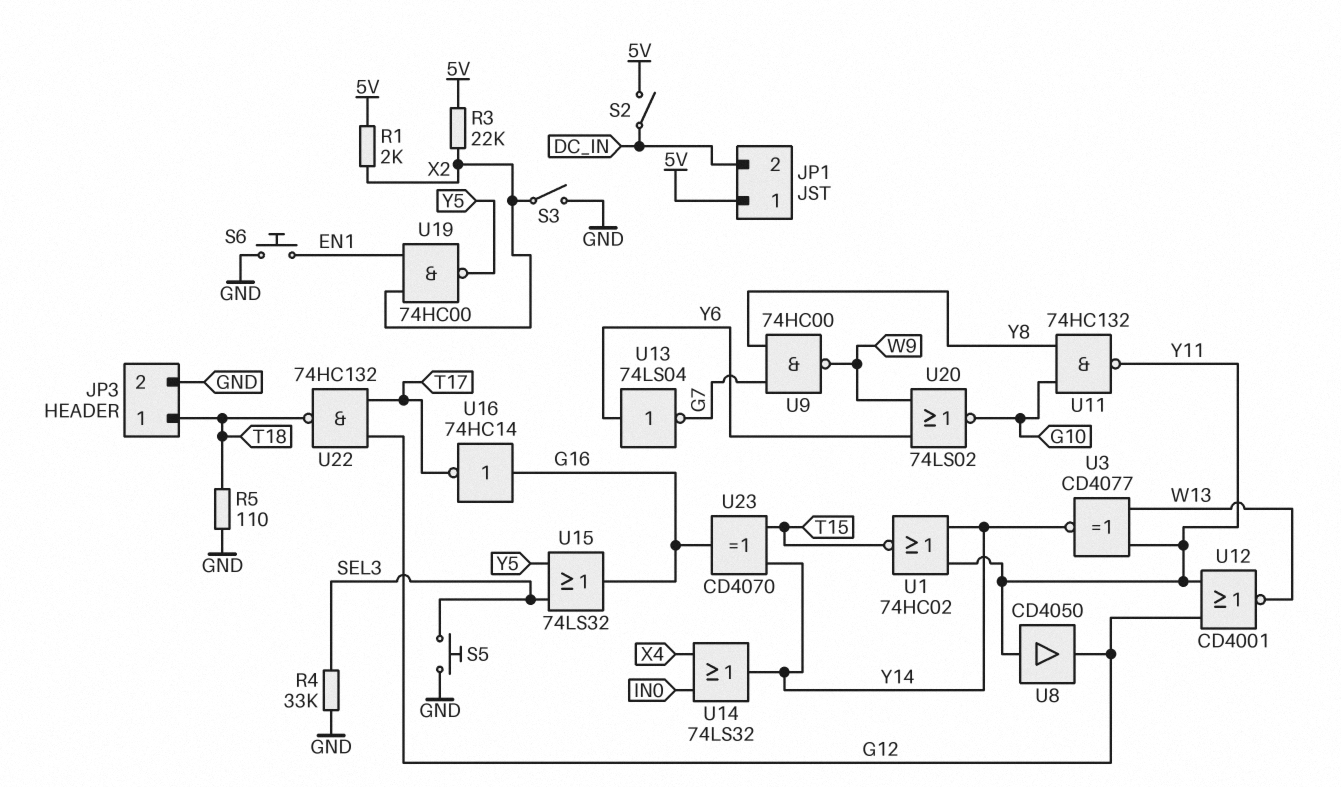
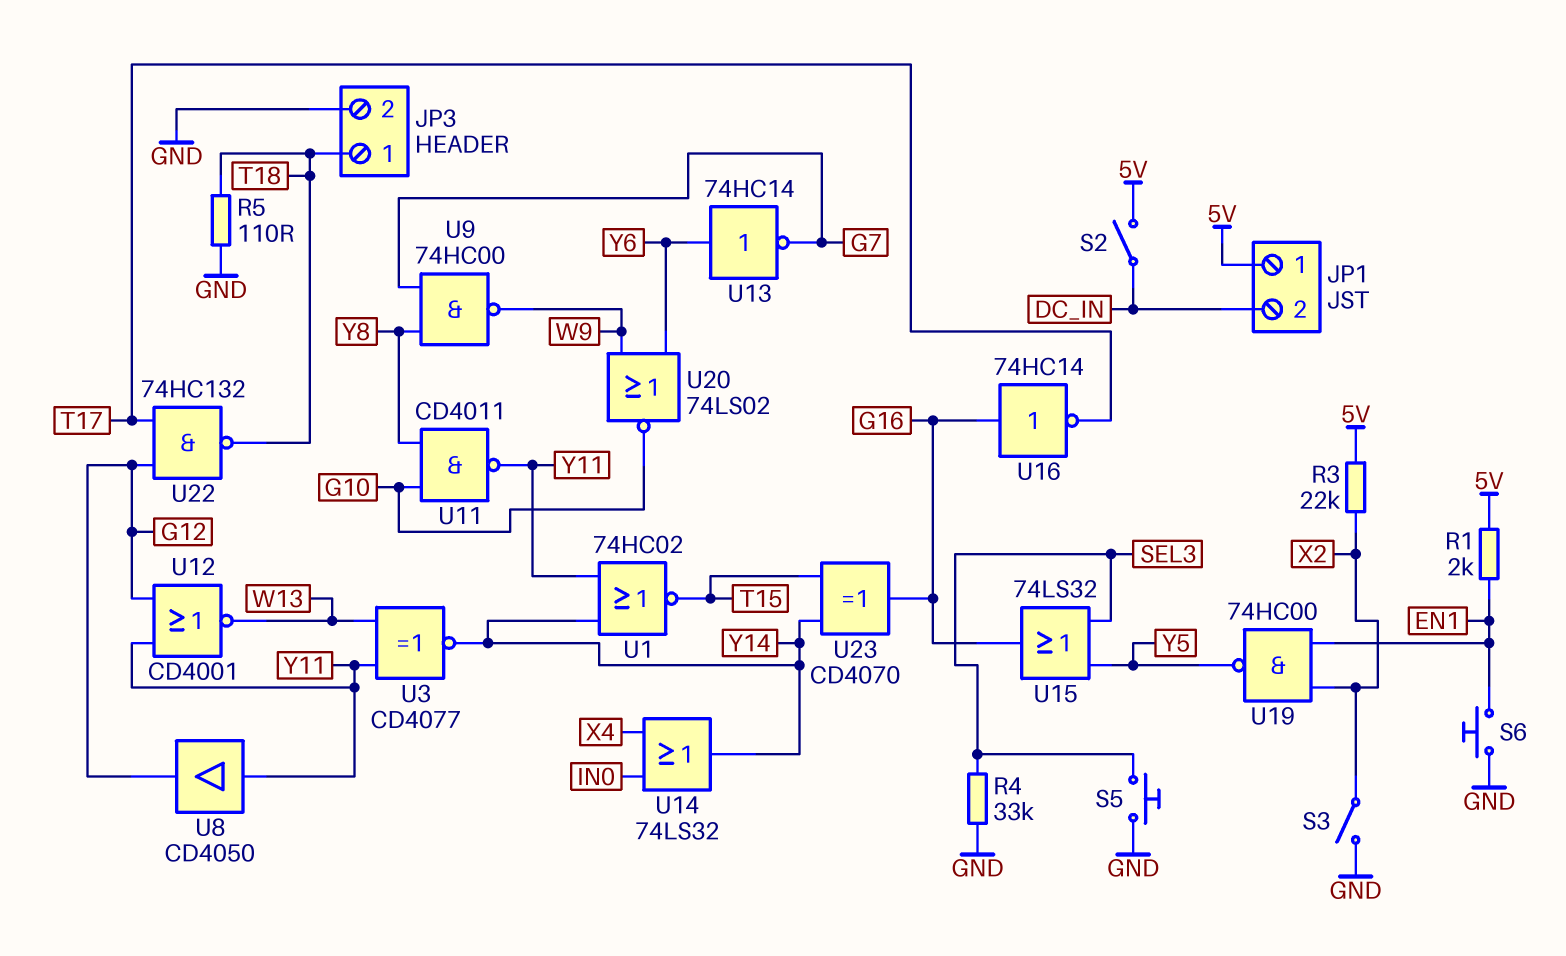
R1: 2k (5V, X2) -> 2k (5V, EN1)
U11: NAND 74HC132 (in G10, in Y8, out Y11) -> NAND CD4011 (in G10, in Y8, out Y11)
U13: NOT 74LS04 (in Y6, out G7) -> NOT 74HC14 (in Y6, out G7)

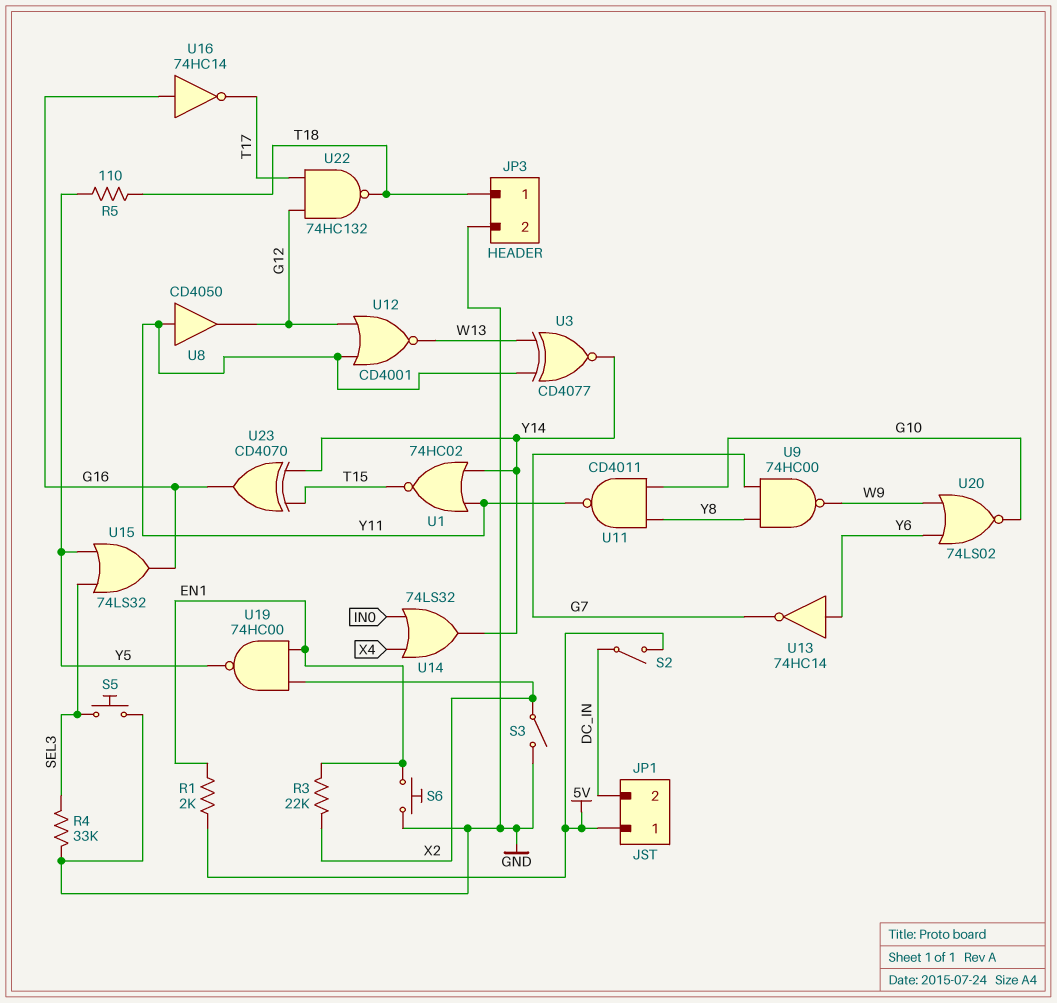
R3: 22k (5V, X2) -> 22k (EN1, X2)
R5: 110 (GND, T18) -> 110 (T18, Y5)

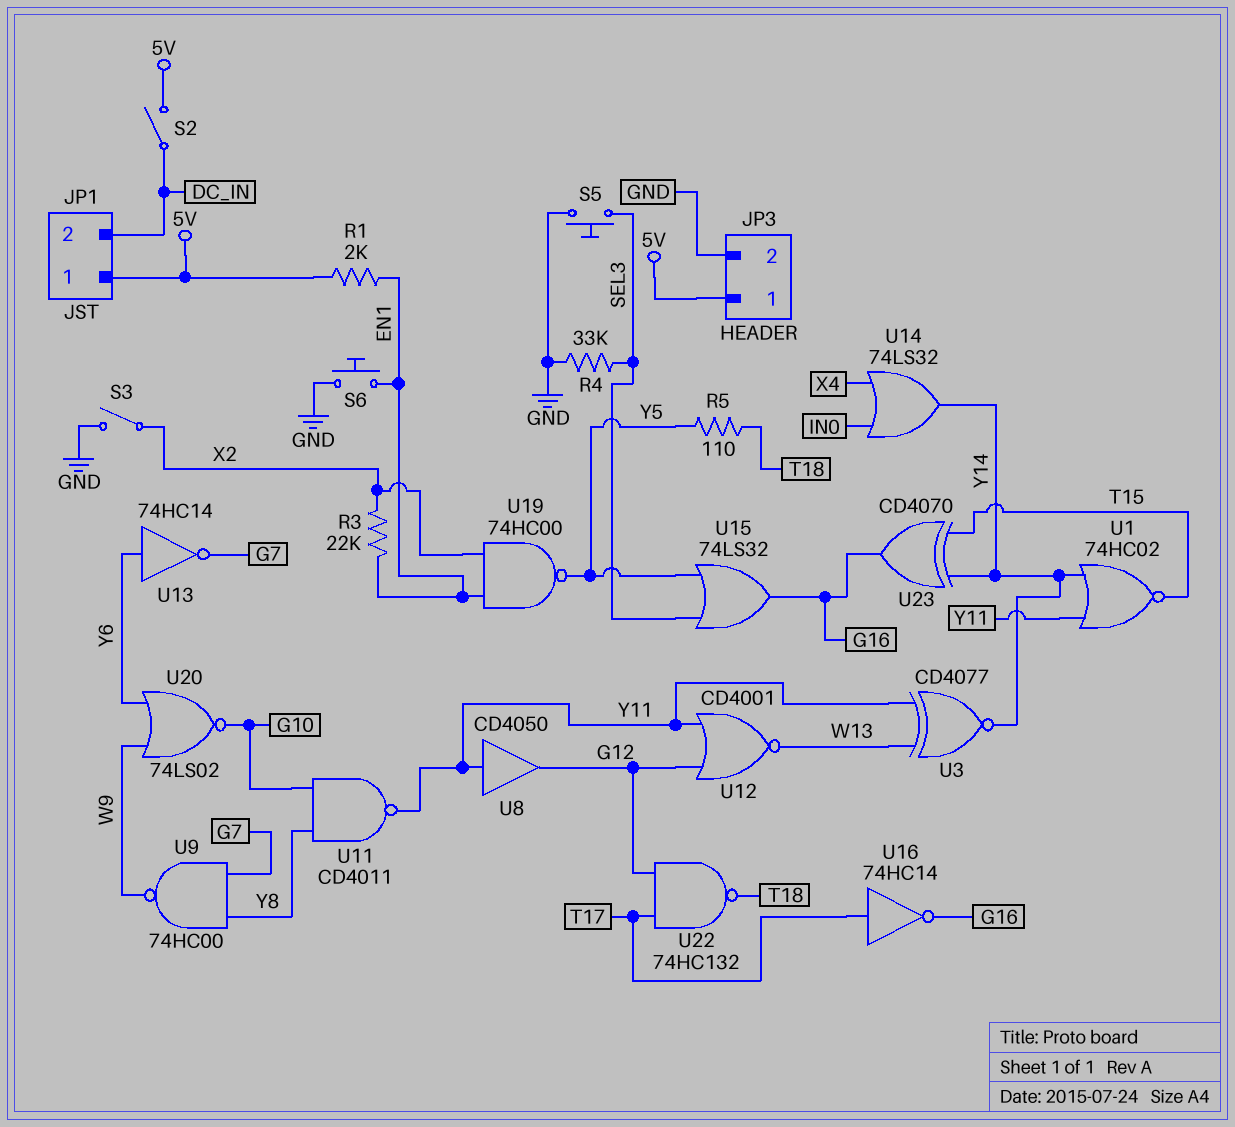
JP3 pin 1: T18 -> 5V
U16: NOT 74HC14 (in G16, out T17) -> NOT 74HC14 (in T17, out G16)

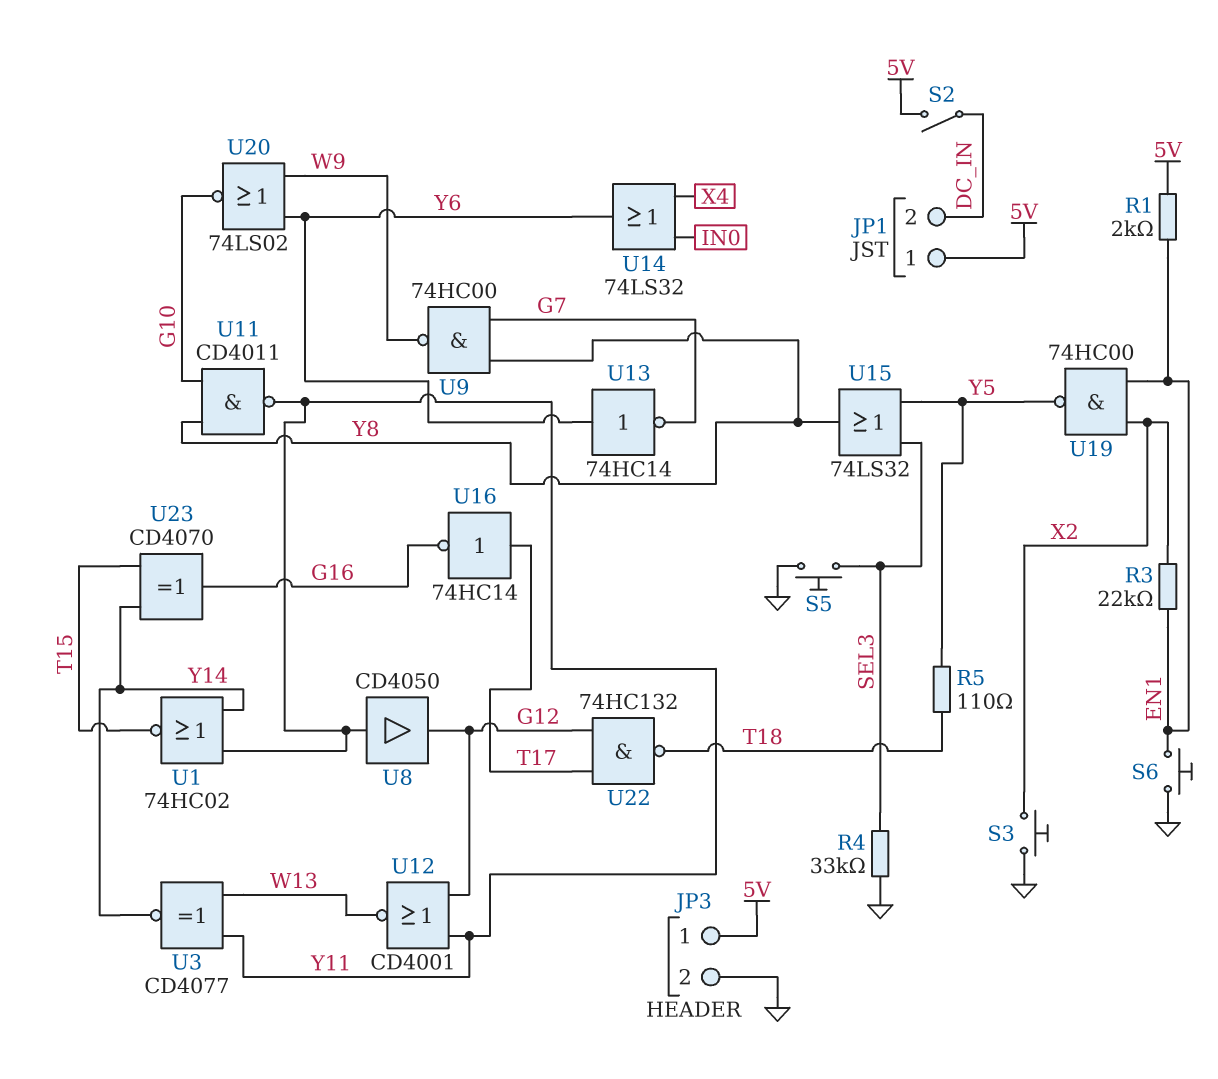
S3: switch (GND, X2) -> button (GND, X2)
U14: OR 74LS32 (in IN0, in X4, out Y14) -> OR 74LS32 (in IN0, in X4, out Y6)
U15: OR 74LS32 (in SEL3, in Y5, out G16) -> OR 74LS32 (in SEL3, in Y5, out Y8)

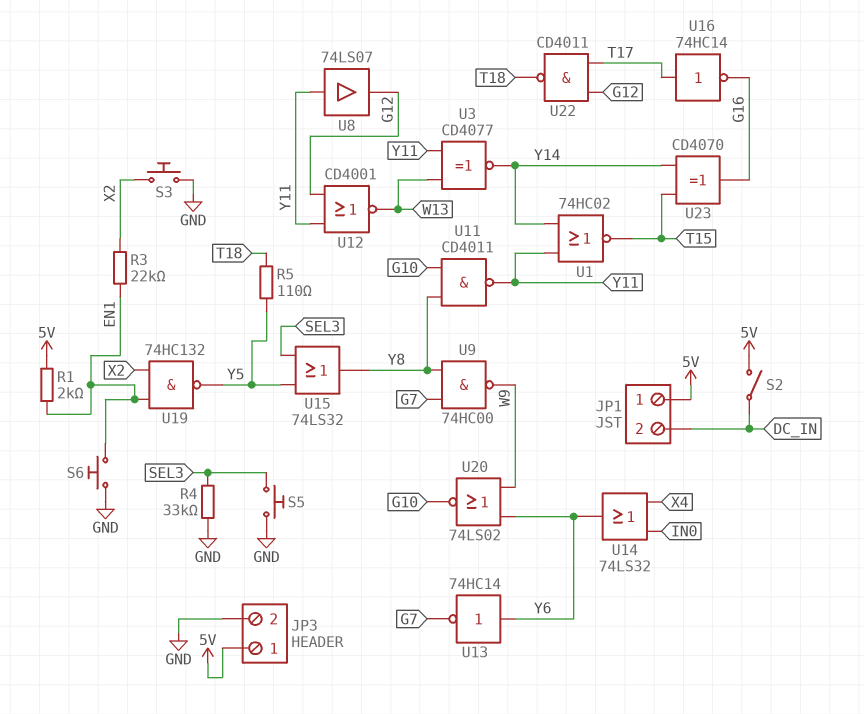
U8: buffer CD4050 (in Y11, out G12) -> buffer 74LS07 (in Y11, out G12)
U19: NAND 74HC00 (in EN1, in X2, out Y5) -> NAND 74HC132 (in EN1, in X2, out Y5)
U22: NAND 74HC132 (in G12, in T17, out T18) -> NAND CD4011 (in G12, in T17, out T18)

